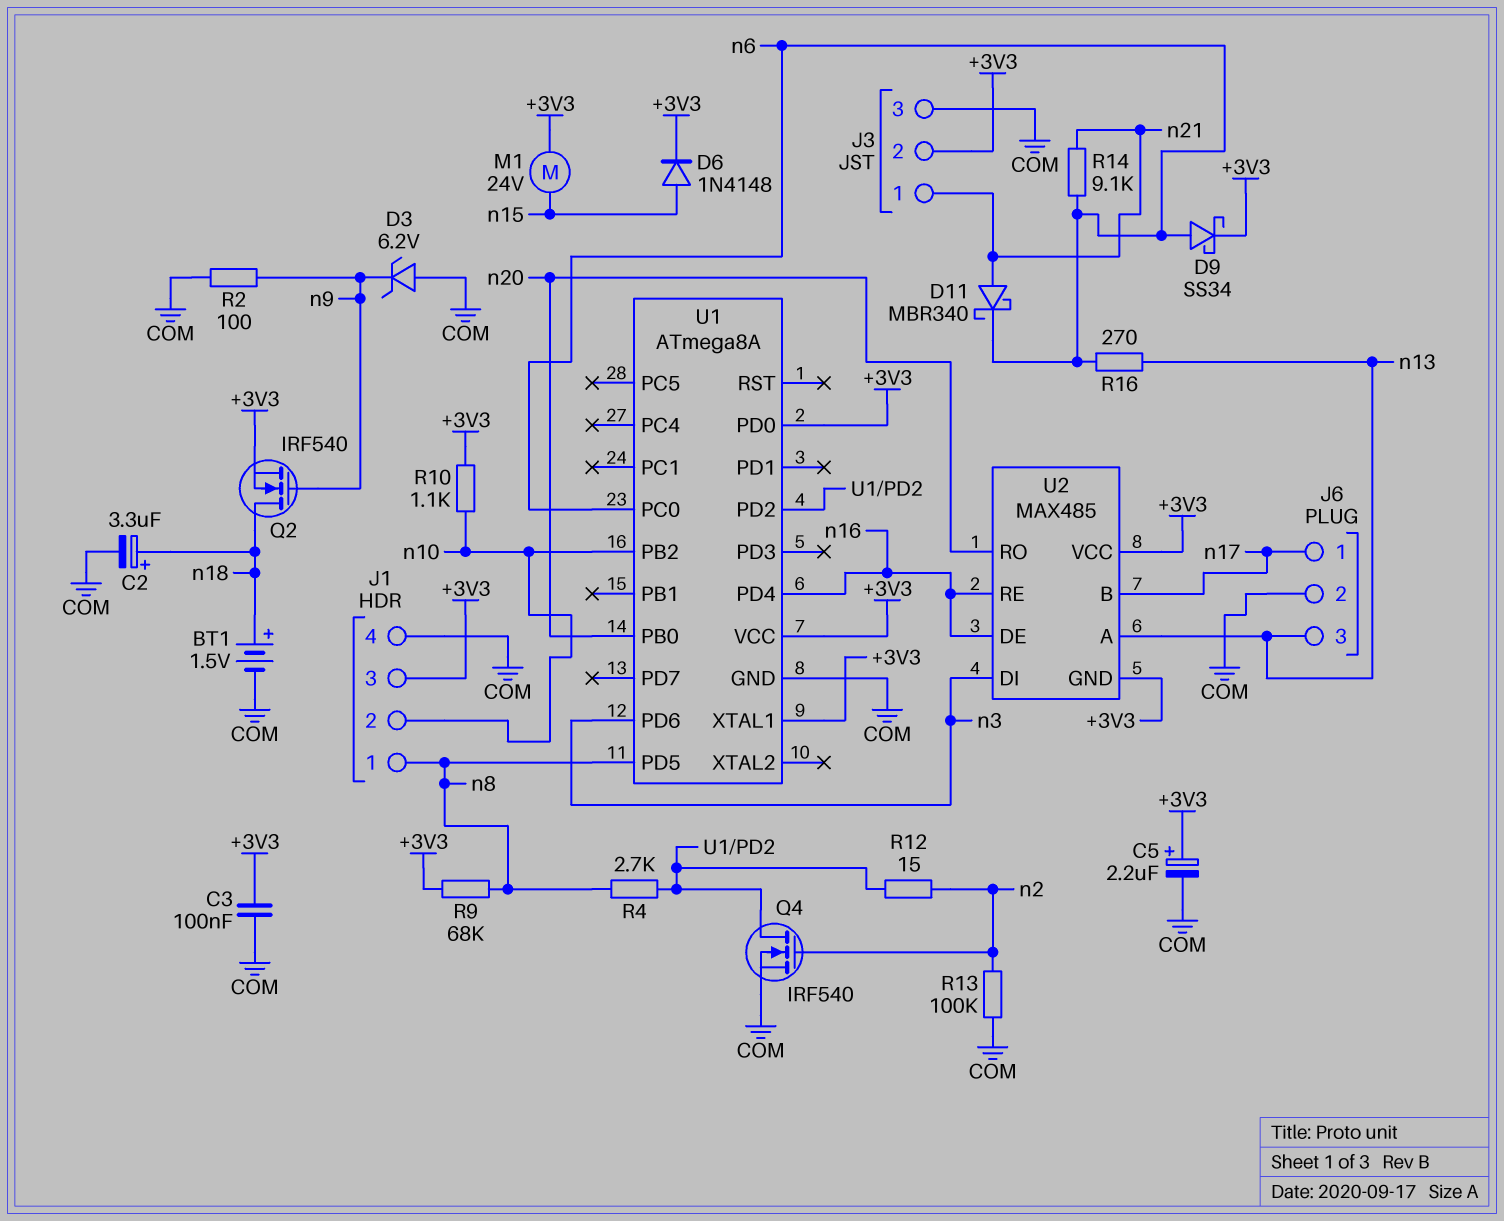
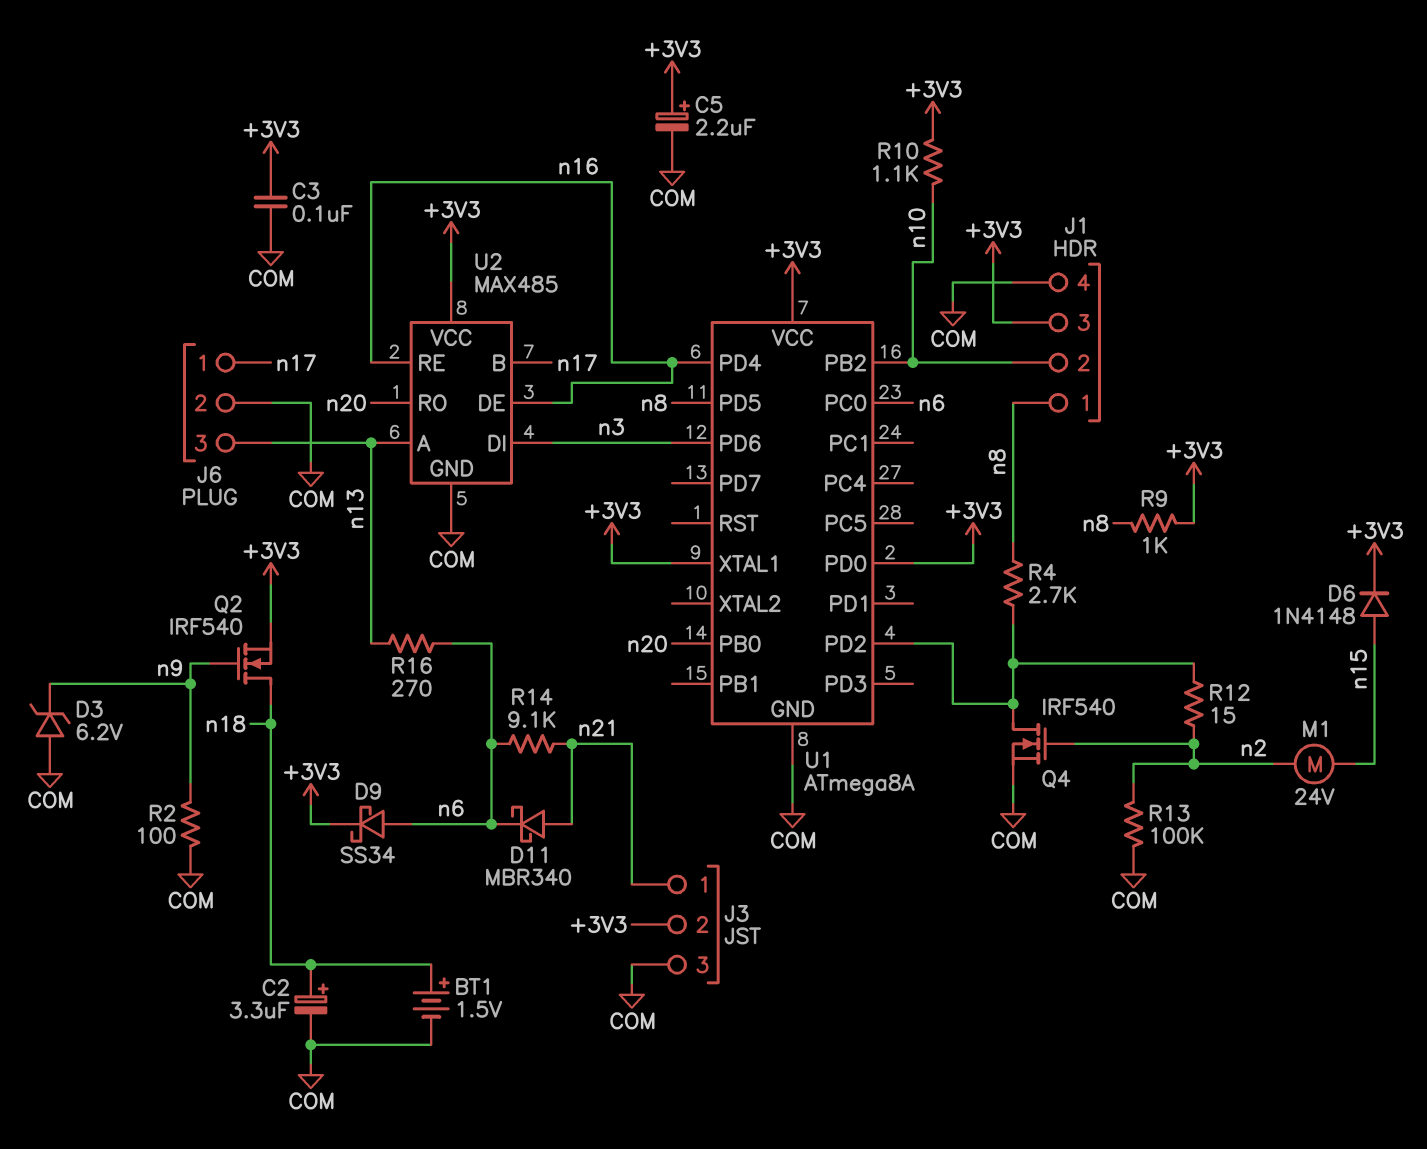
M1: motor 24V (+3V3, n15) -> motor 24V (n2, n15)
R9: 68k (+3V3, n8) -> 1k (+3V3, n8)
U2 pin GND: +3V3 -> COM

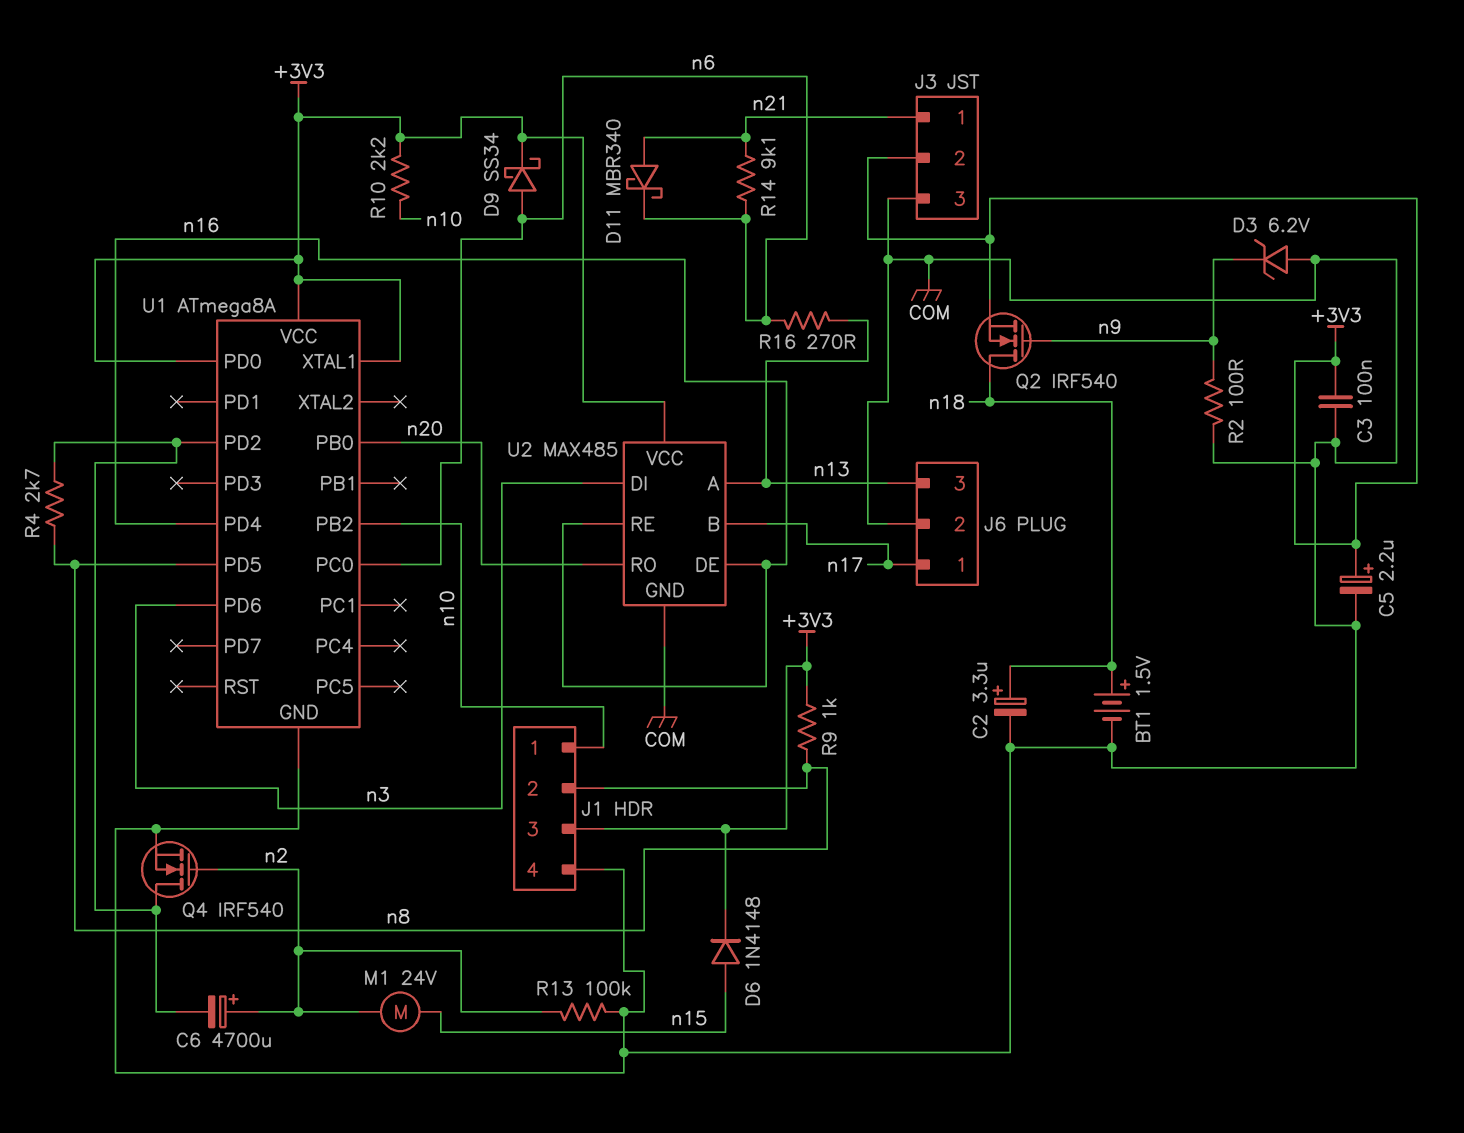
C6: none -> 4700uF (plus n2, minus U1/PD2)
J1 pin 1: n8 -> n10
J1 pin 2: n10 -> n8
R10: 1.1k (+3V3, n10) -> 2.2k (+3V3, n10)
R12: 15 (U1/PD2, n2) -> none

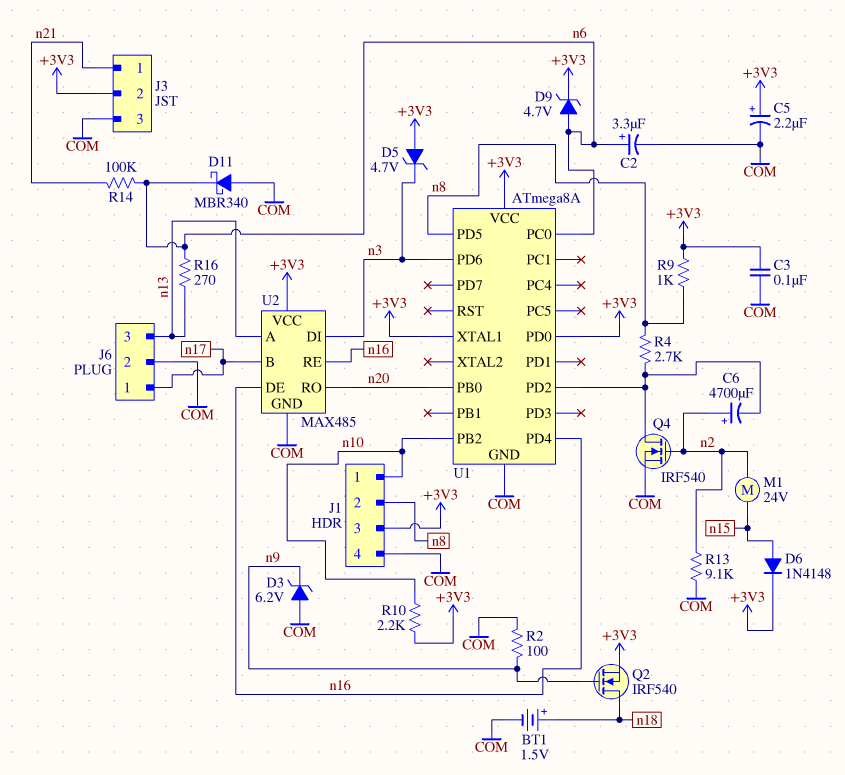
C2: 3.3uF (plus n18, minus COM) -> 3.3uF (plus n6, minus COM)
D5: none -> zener 4.7V (A +3V3, K n3)
D9: schottky SS34 (A n6, K +3V3) -> zener 4.7V (A n6, K +3V3)
D11: schottky MBR340 (A n21, K n6) -> schottky MBR340 (A COM, K n6)
R13: 100k (COM, n2) -> 9.1k (COM, n2)
R14: 9.1k (n6, n21) -> 100k (n6, n21)

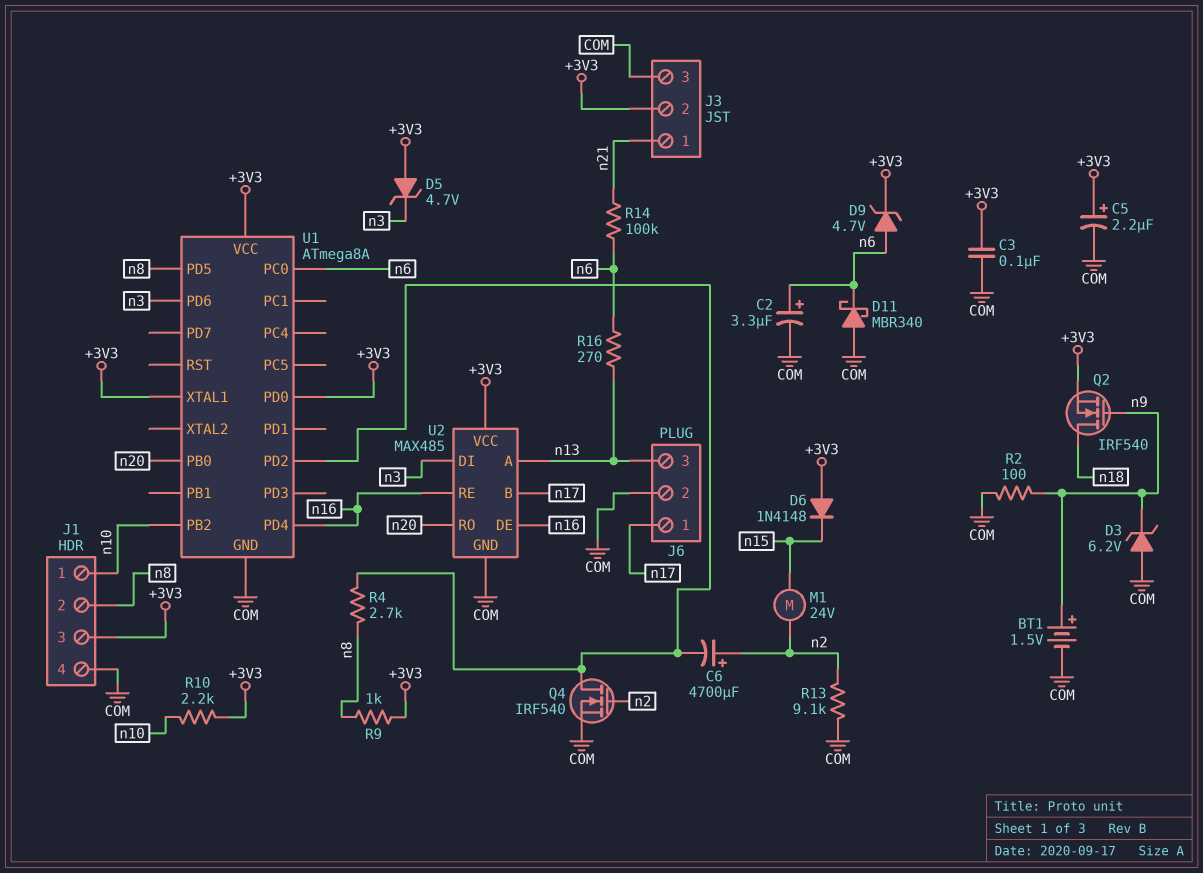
BT1: 1.5V (plus n18, minus COM) -> 1.5V (plus n9, minus COM)
D6: diode 1N4148 (A n15, K +3V3) -> diode 1N4148 (A +3V3, K n15)

